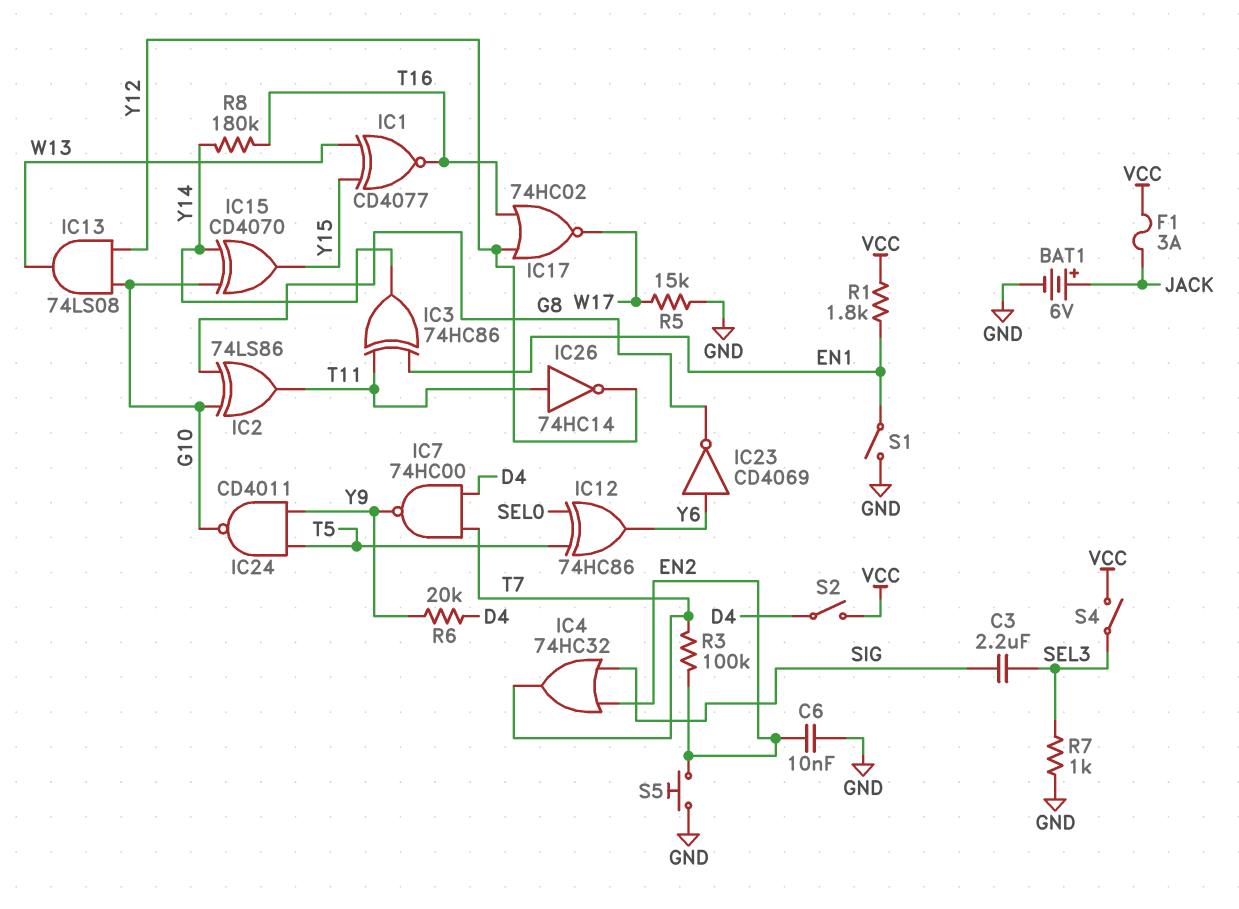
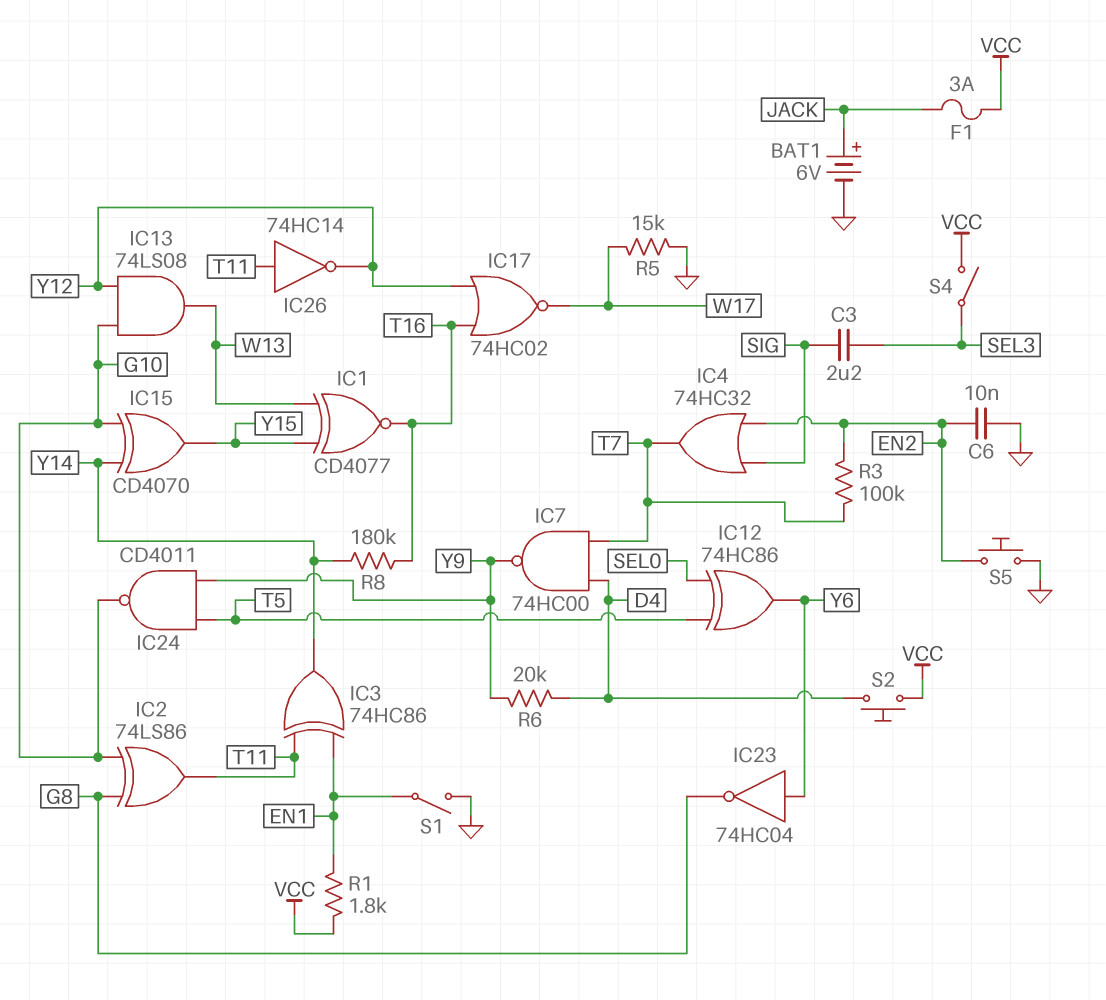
IC23: NOT CD4069 (in Y6, out G8) -> NOT 74HC04 (in Y6, out G8)
R7: 1k (GND, SEL3) -> none
S2: switch (D4, VCC) -> button (D4, VCC)

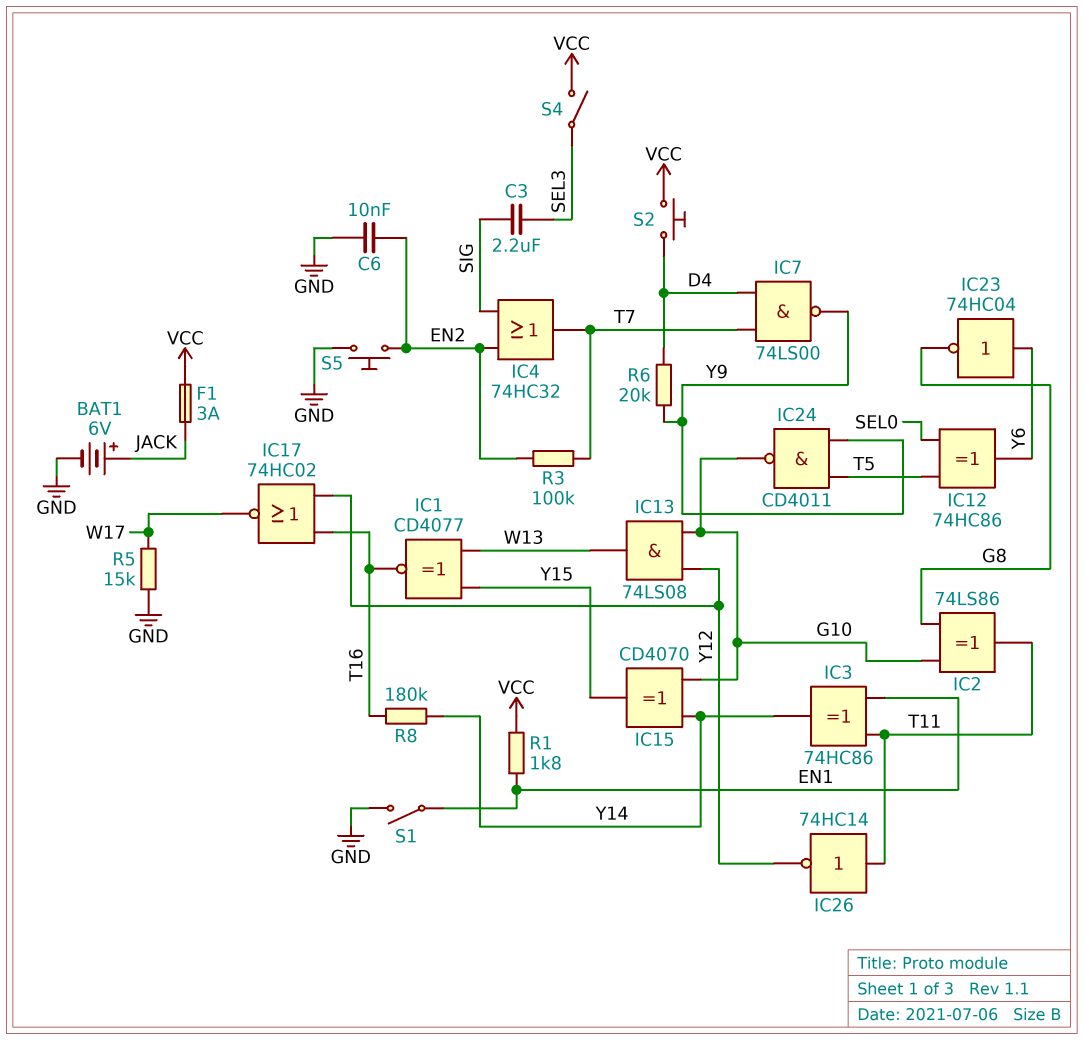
IC7: NAND 74HC00 (in D4, in T7, out Y9) -> NAND 74LS00 (in D4, in T7, out Y9)

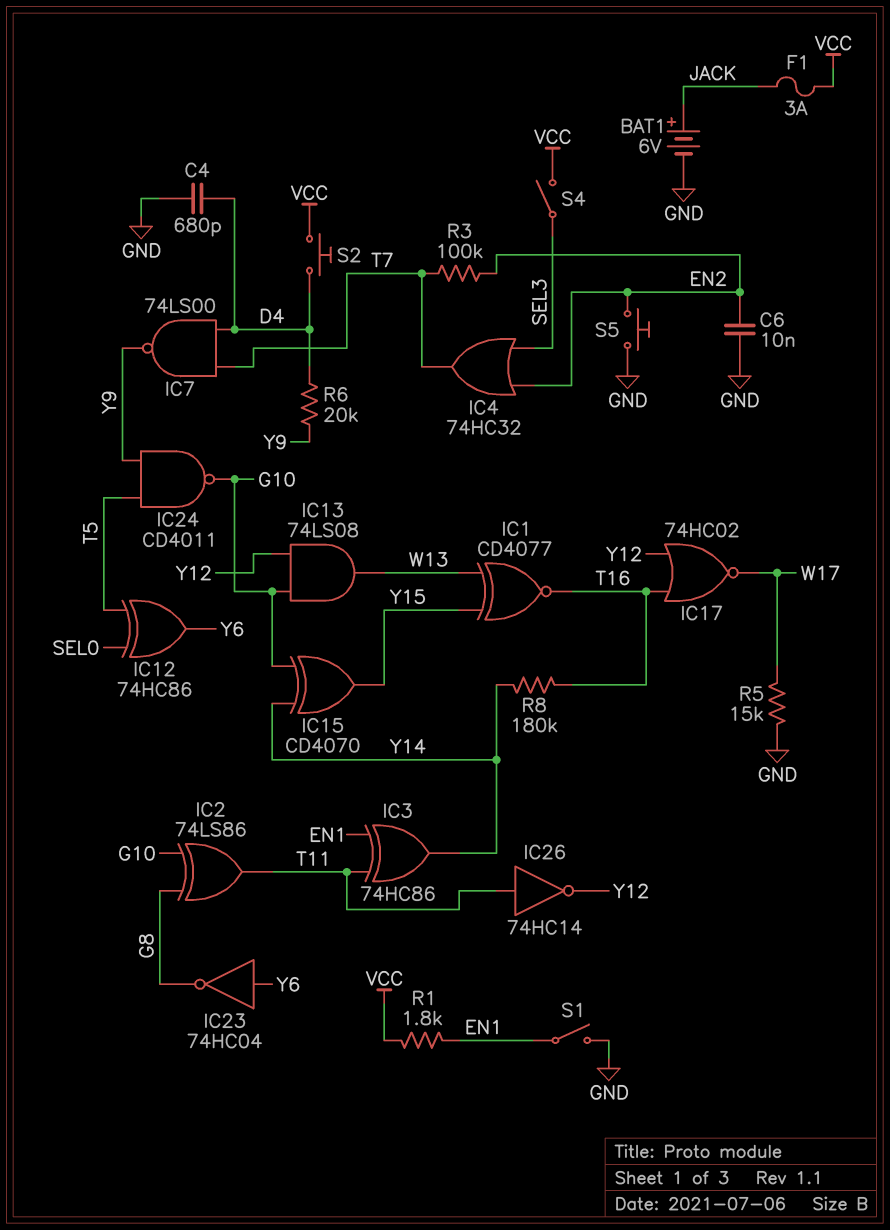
C3: 2.2uF (SEL3, SIG) -> none
C4: none -> 680pF (D4, GND)
IC4: OR 74HC32 (in EN2, in SIG, out T7) -> OR 74HC32 (in EN2, in SEL3, out T7)

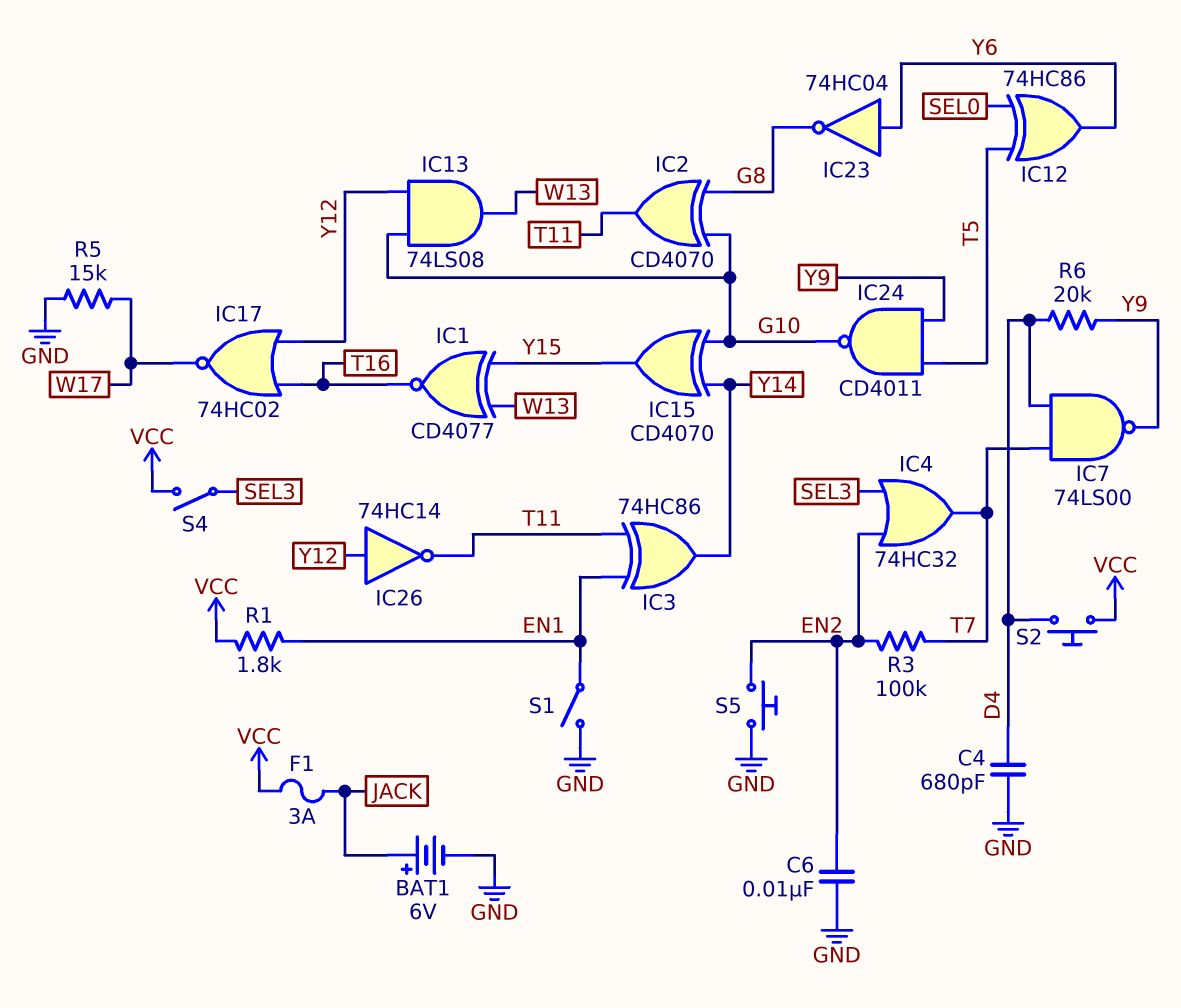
IC2: XOR 74LS86 (in G8, in G10, out T11) -> XOR CD4070 (in G8, in G10, out T11)
IC26: NOT 74HC14 (in T11, out Y12) -> NOT 74HC14 (in Y12, out T11)
R8: 180k (T16, Y14) -> none

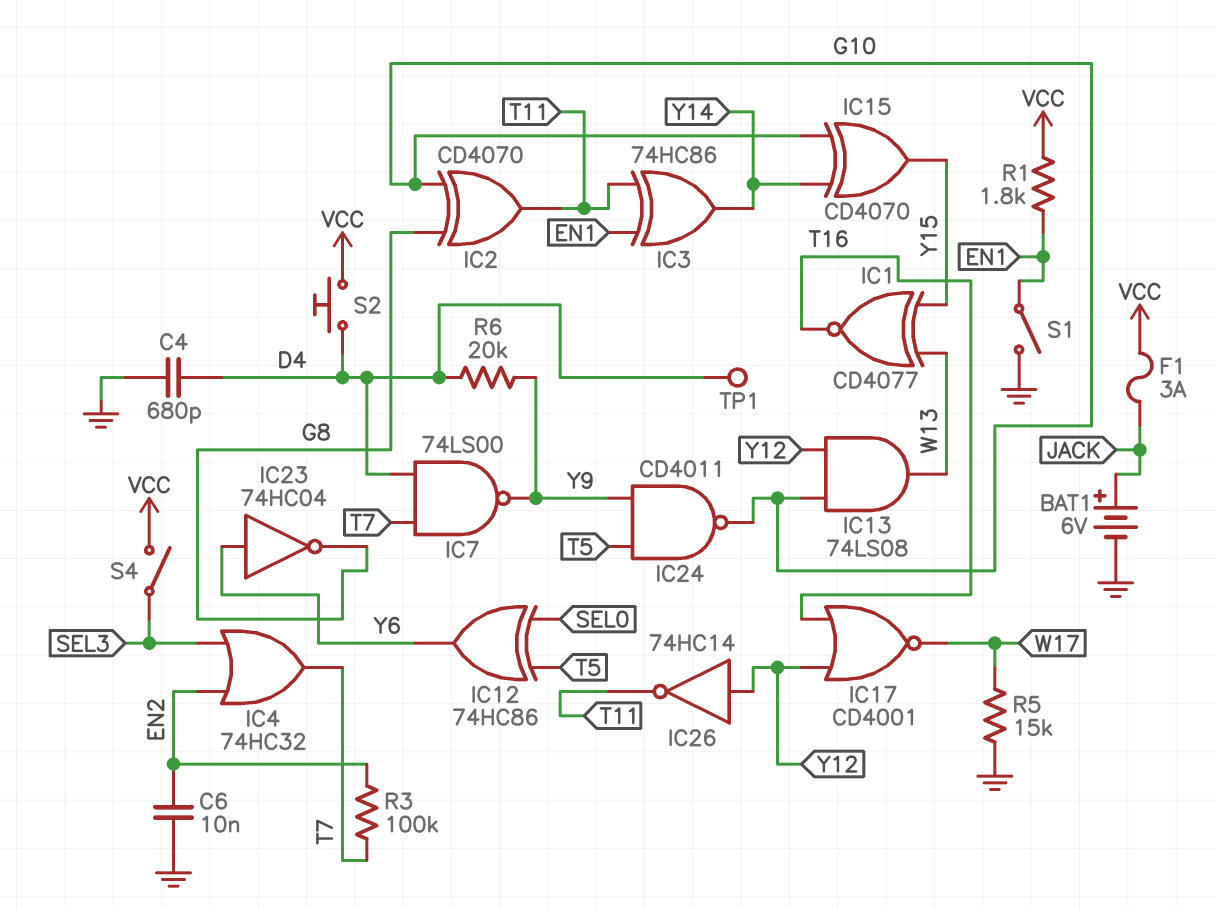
IC17: NOR 74HC02 (in T16, in Y12, out W17) -> NOR CD4001 (in T16, in Y12, out W17)
S5: button (EN2, GND) -> none
TP1: none -> test point (D4)

